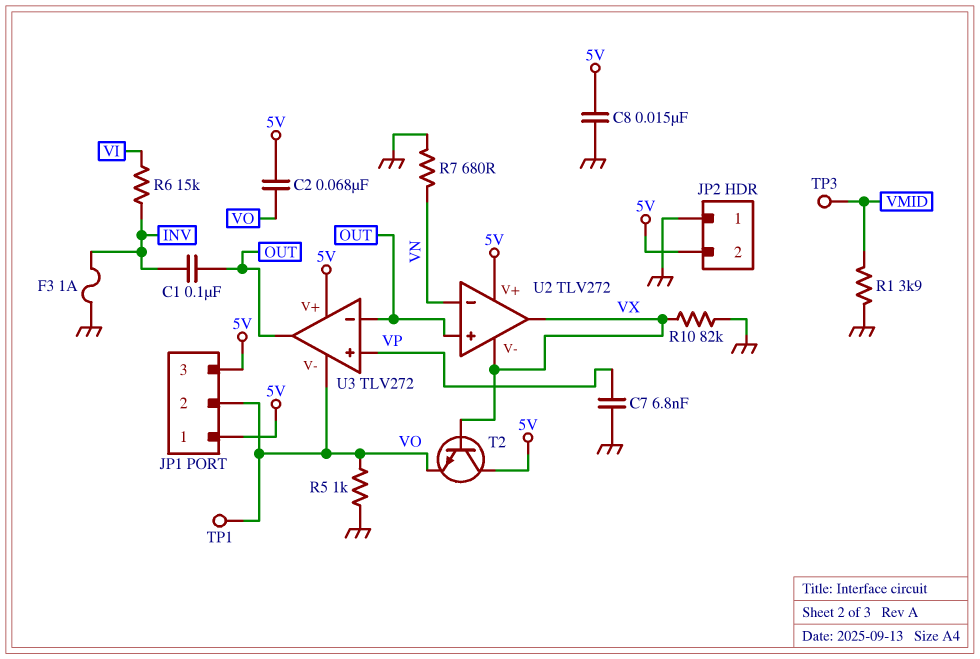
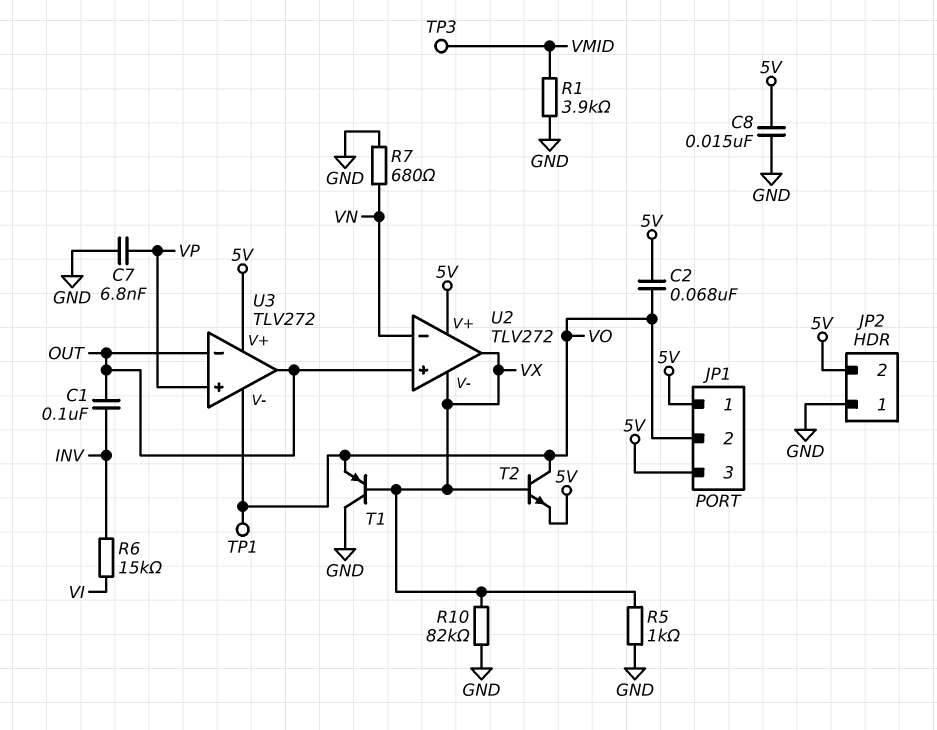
F3: 1A (GND, INV) -> none
R5: 1k (GND, VO) -> 1k (GND, VX)
T1: none -> PNP (B VX, C GND, E VO)
T2: NPN (B VX, C 5V, E VO) -> NPN (B VX, C VO, E 5V)

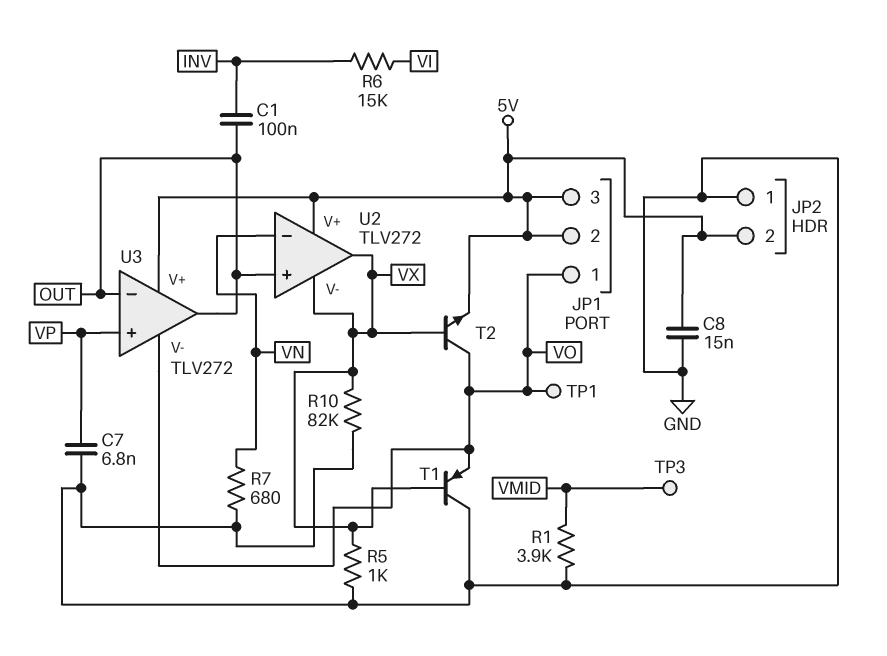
C2: 68nF (5V, VO) -> none
JP1 pin 1: 5V -> VO
JP1 pin 2: VO -> 5V

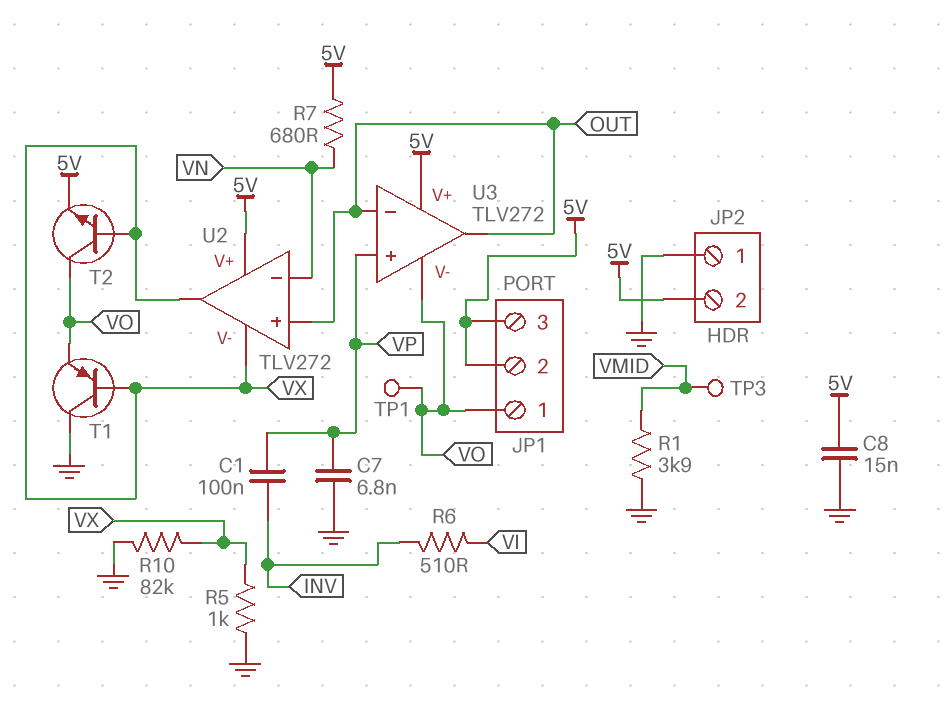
C1: 100nF (INV, OUT) -> 100nF (INV, VP)
R6: 15k (INV, VI) -> 510 (INV, VI)
R7: 680 (GND, VN) -> 680 (5V, VN)

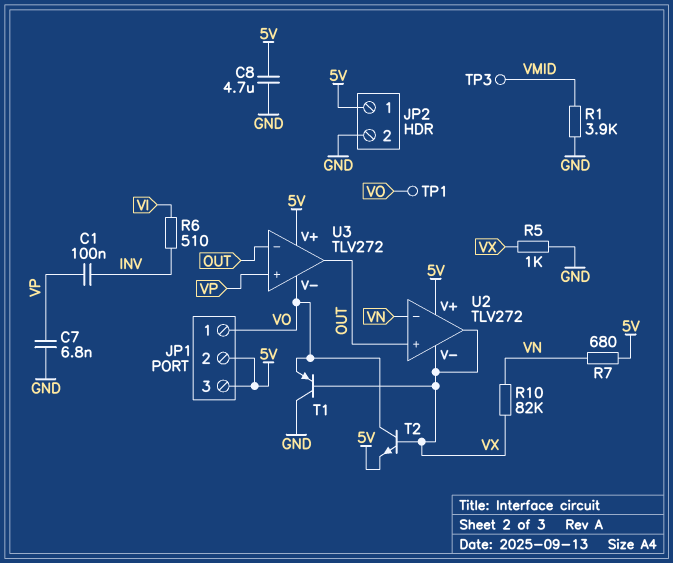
C8: 15nF (5V, GND) -> 4.7uF (5V, GND)
JP2 pin 1: GND -> 5V
JP2 pin 2: 5V -> GND
R10: 82k (GND, VX) -> 82k (VN, VX)

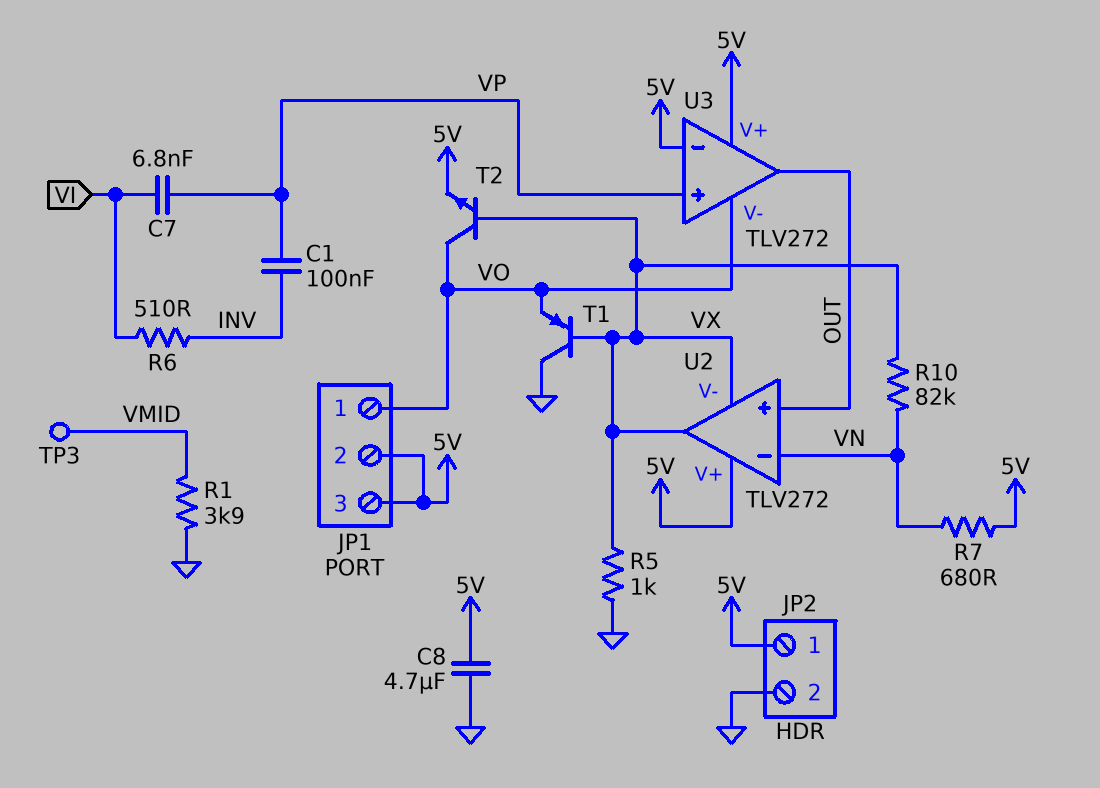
C7: 6.8nF (GND, VP) -> 6.8nF (VI, VP)
TP1: test point (VO) -> none
U3 pin in-: OUT -> 5V

